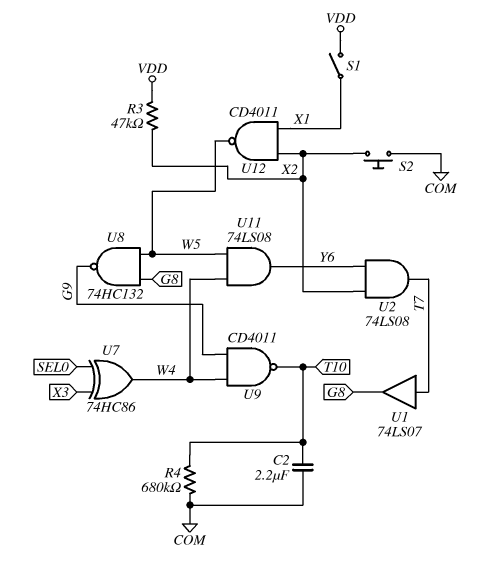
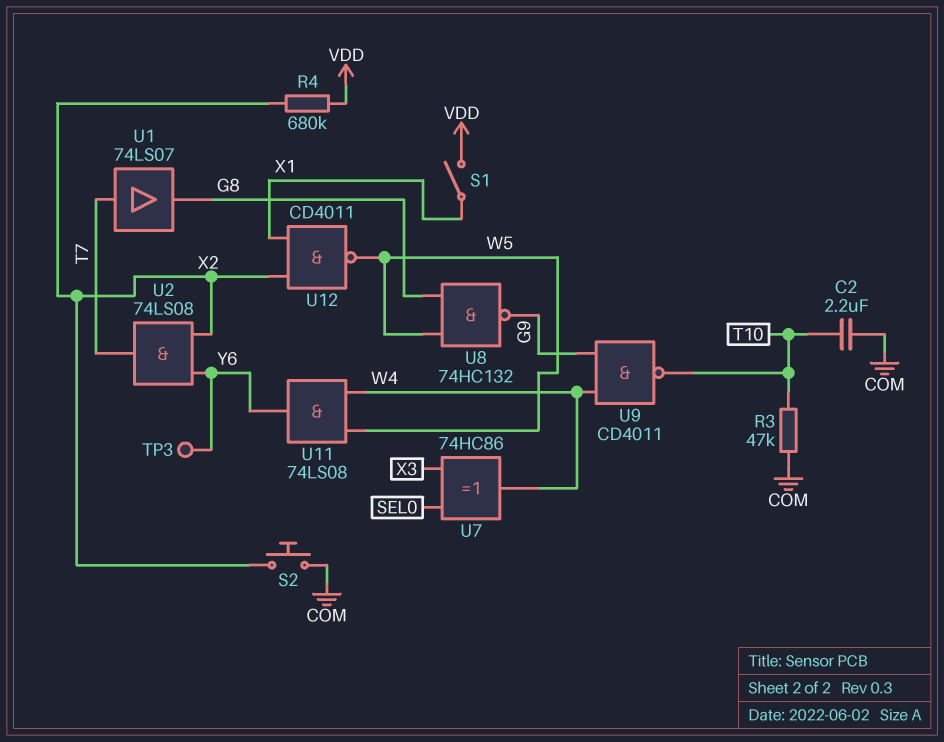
R3: 47k (VDD, X2) -> 47k (COM, T10)
R4: 680k (COM, T10) -> 680k (VDD, X2)
TP3: none -> test point (Y6)

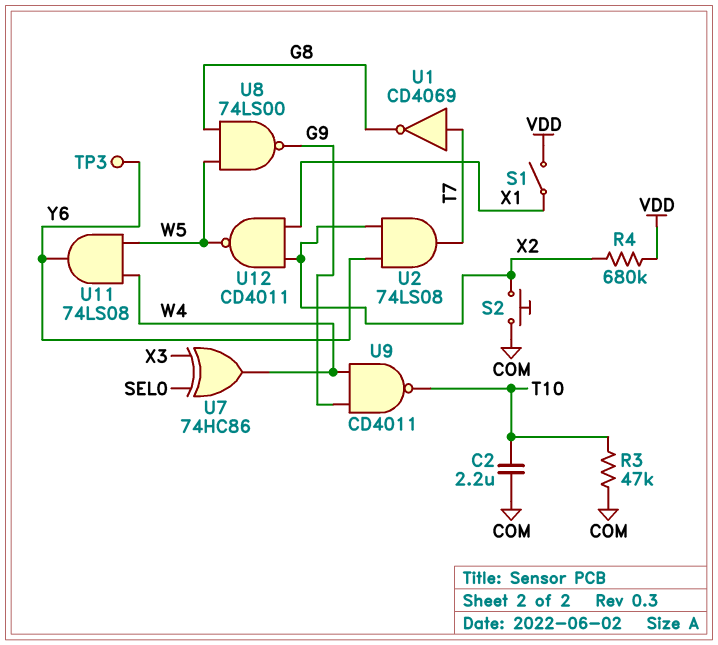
U1: buffer 74LS07 (in T7, out G8) -> NOT CD4069 (in T7, out G8)
U8: NAND 74HC132 (in G8, in W5, out G9) -> NAND 74LS00 (in G8, in W5, out G9)

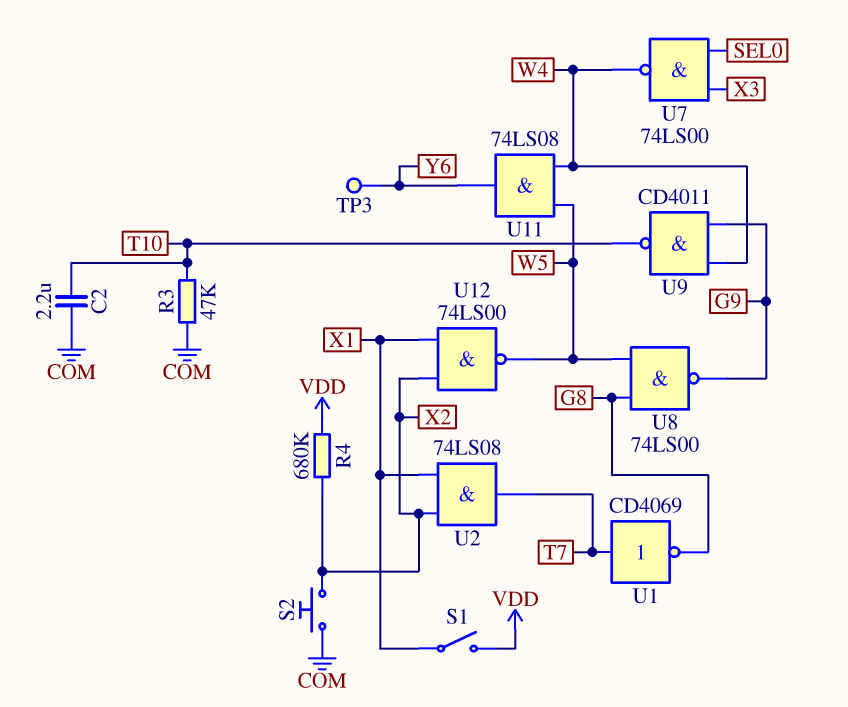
U2: AND 74LS08 (in X2, in Y6, out T7) -> AND 74LS08 (in X1, in X2, out T7)
U7: XOR 74HC86 (in SEL0, in X3, out W4) -> NAND 74LS00 (in SEL0, in X3, out W4)
U12: NAND CD4011 (in X1, in X2, out W5) -> NAND 74LS00 (in X1, in X2, out W5)

